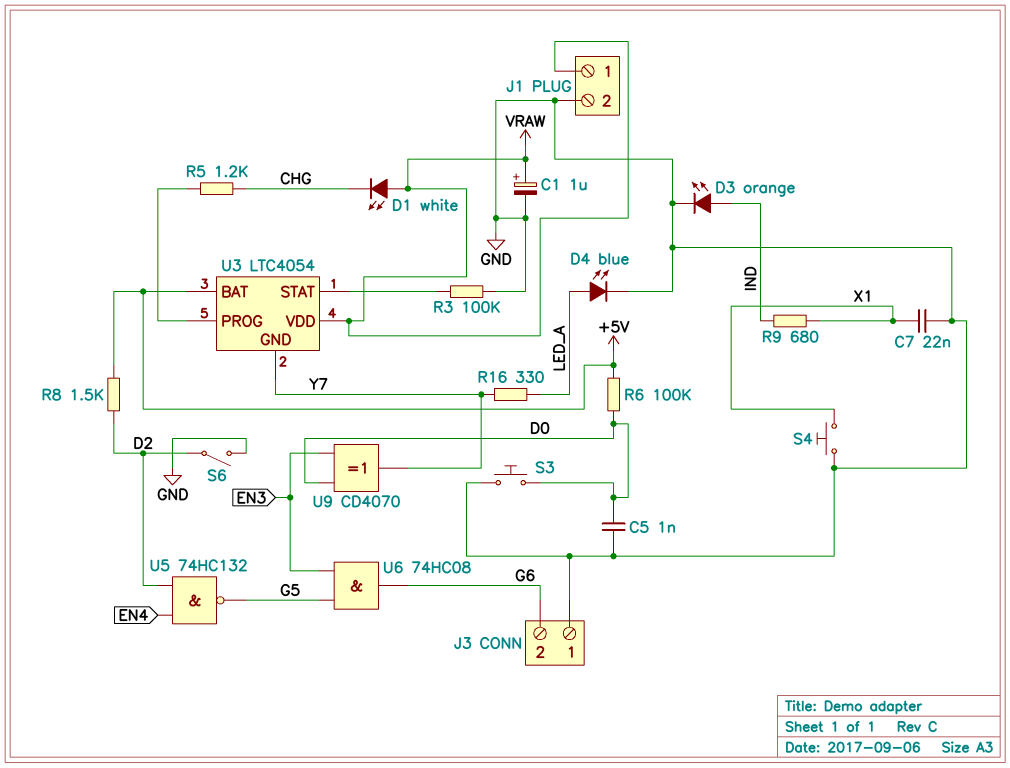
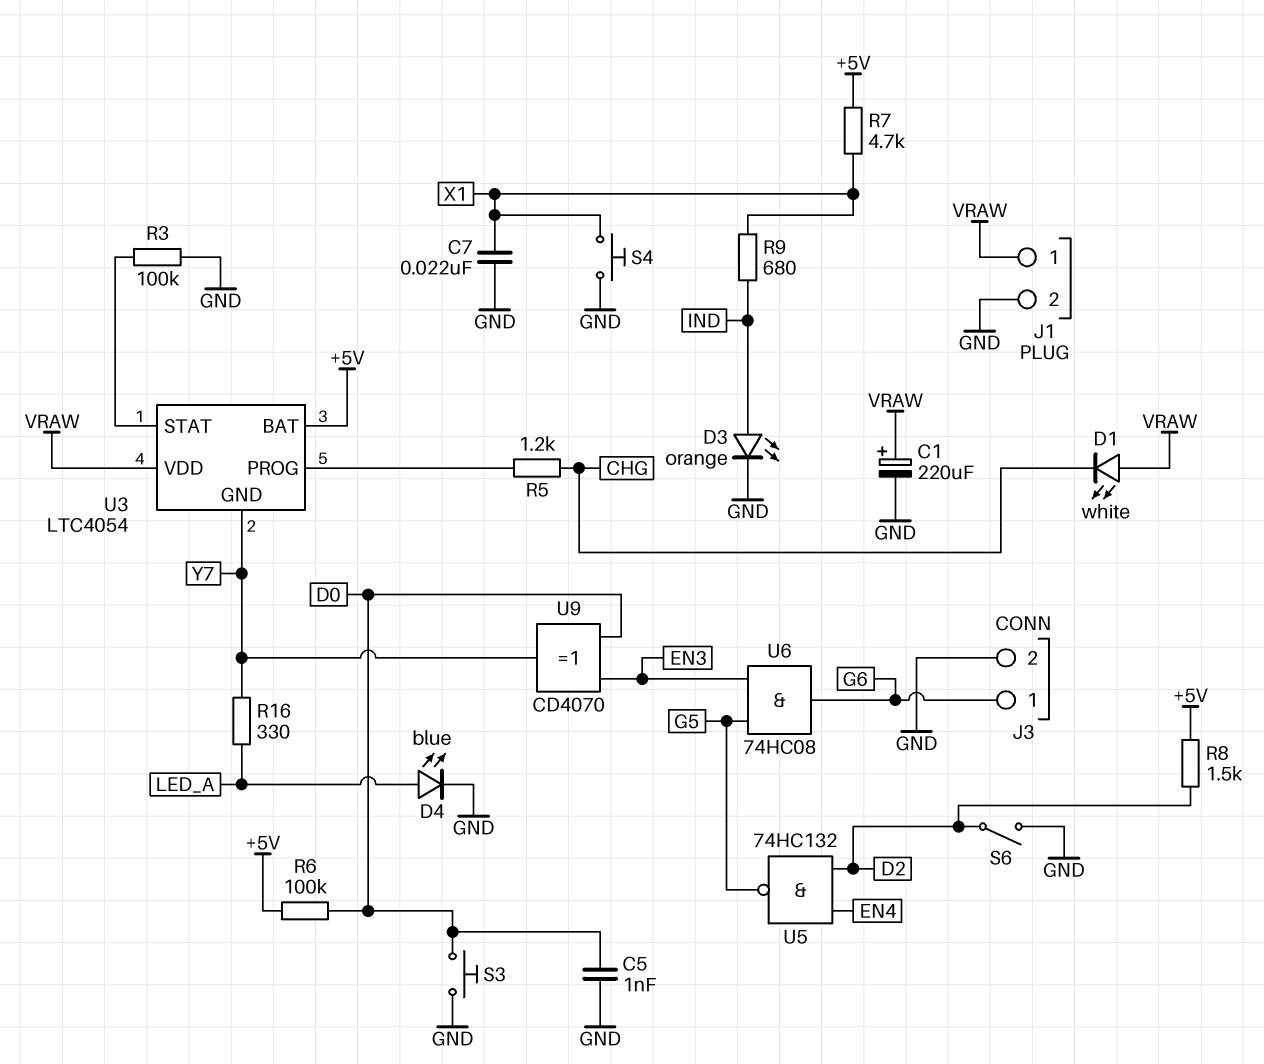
C1: 1uF (plus VRAW, minus GND) -> 220uF (plus VRAW, minus GND)
J3 pin 1: GND -> G6
J3 pin 2: G6 -> GND
R7: none -> 4.7k (+5V, X1)

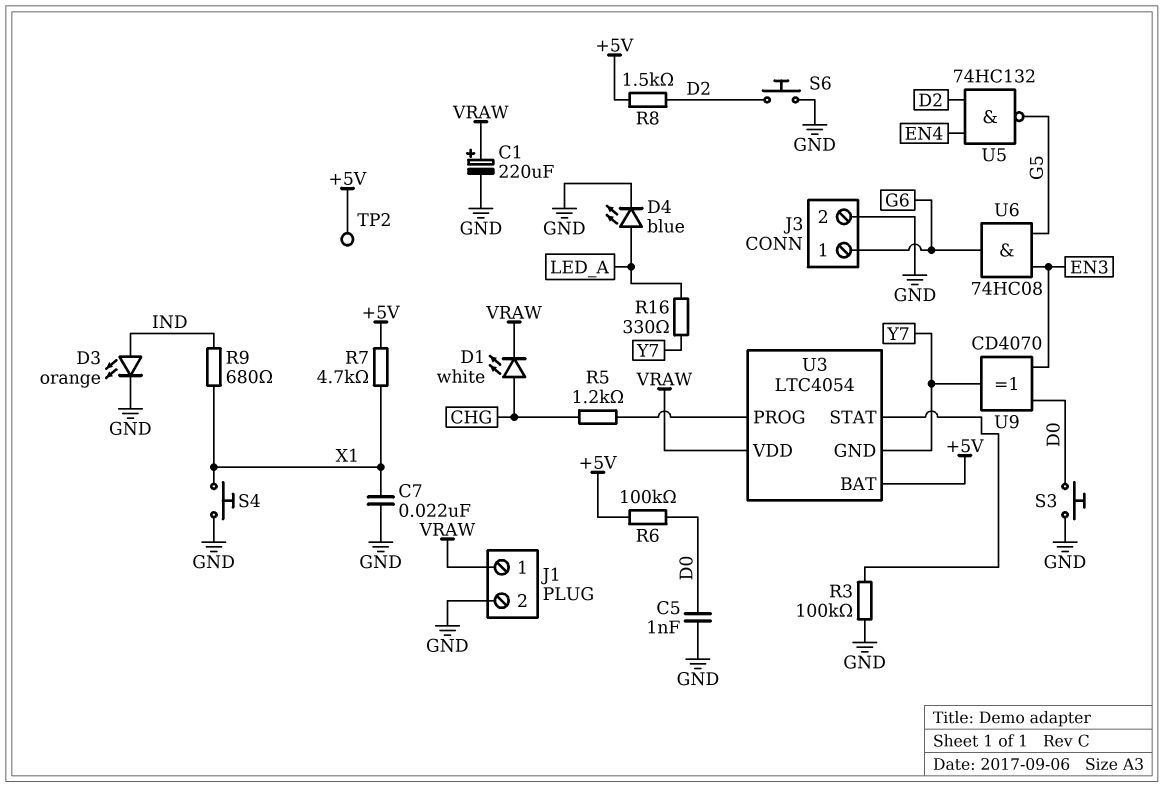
D1: LED white (A VRAW, K CHG) -> LED white (A CHG, K VRAW)
S6: switch (D2, GND) -> button (D2, GND)
TP2: none -> test point (+5V)

